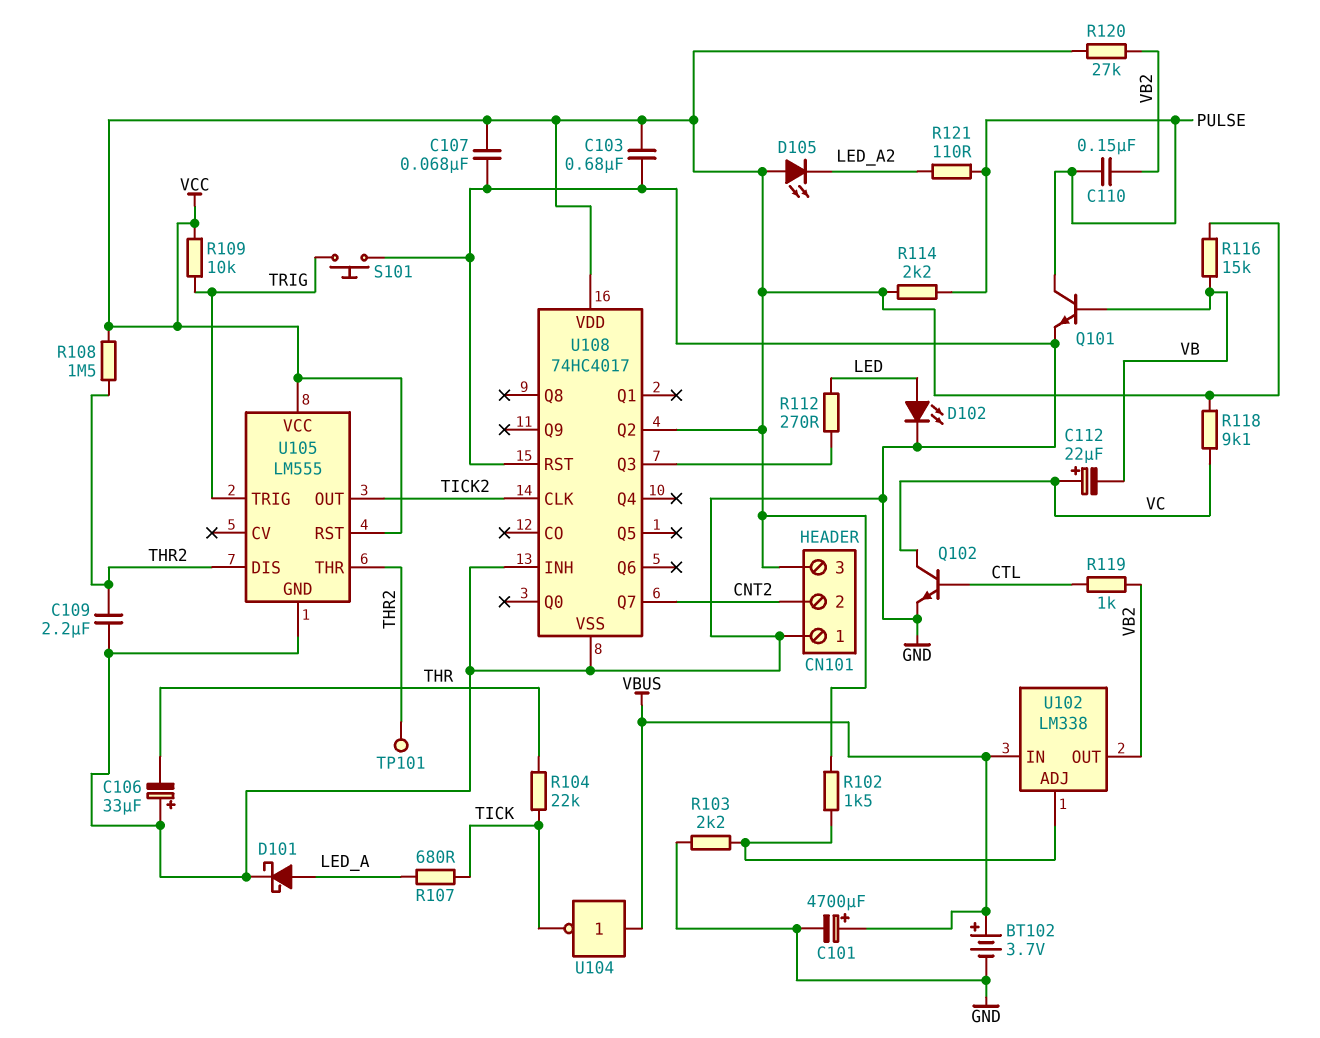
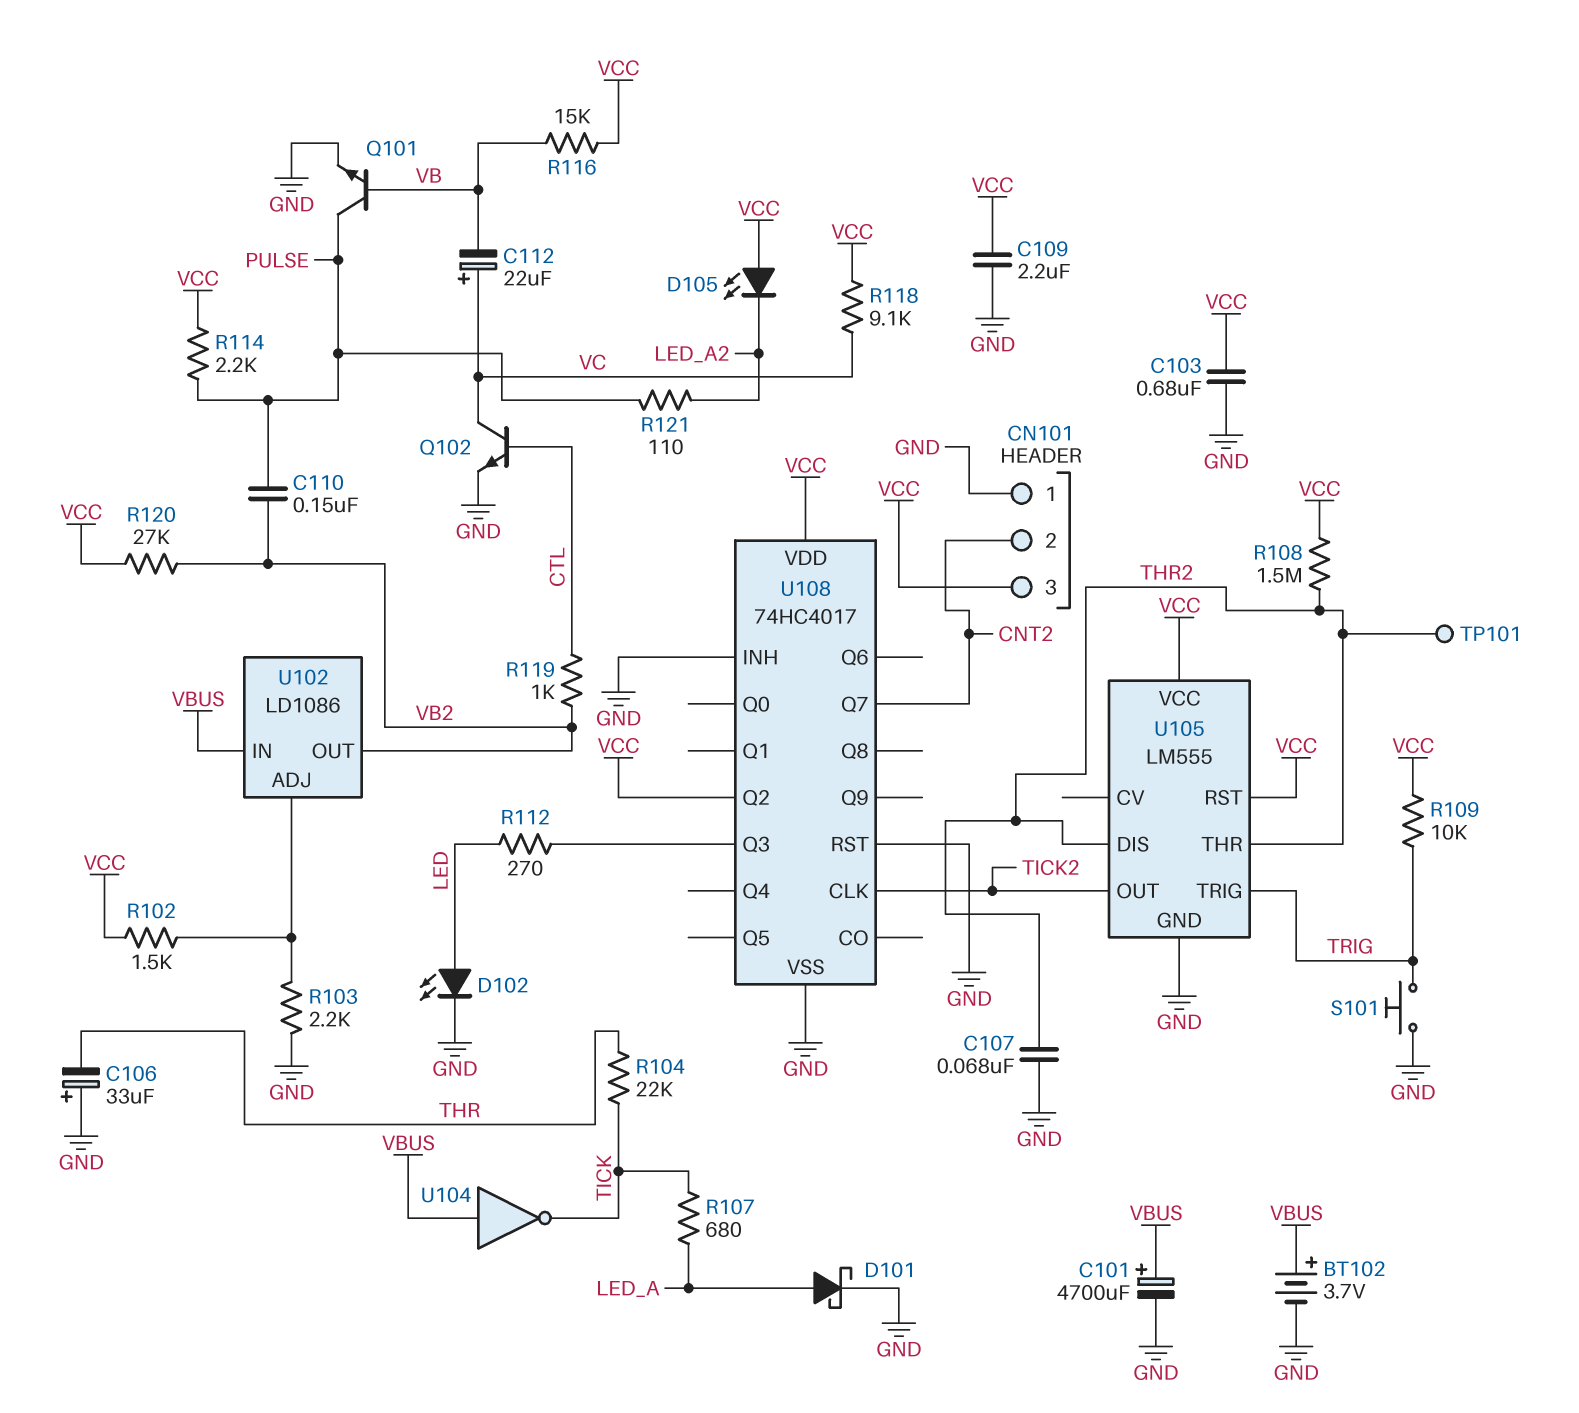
C107: 68nF (GND, VCC) -> 68nF (GND, THR2)
C109: 2.2uF (GND, THR2) -> 2.2uF (GND, VCC)
U102: LM338 -> LD1086

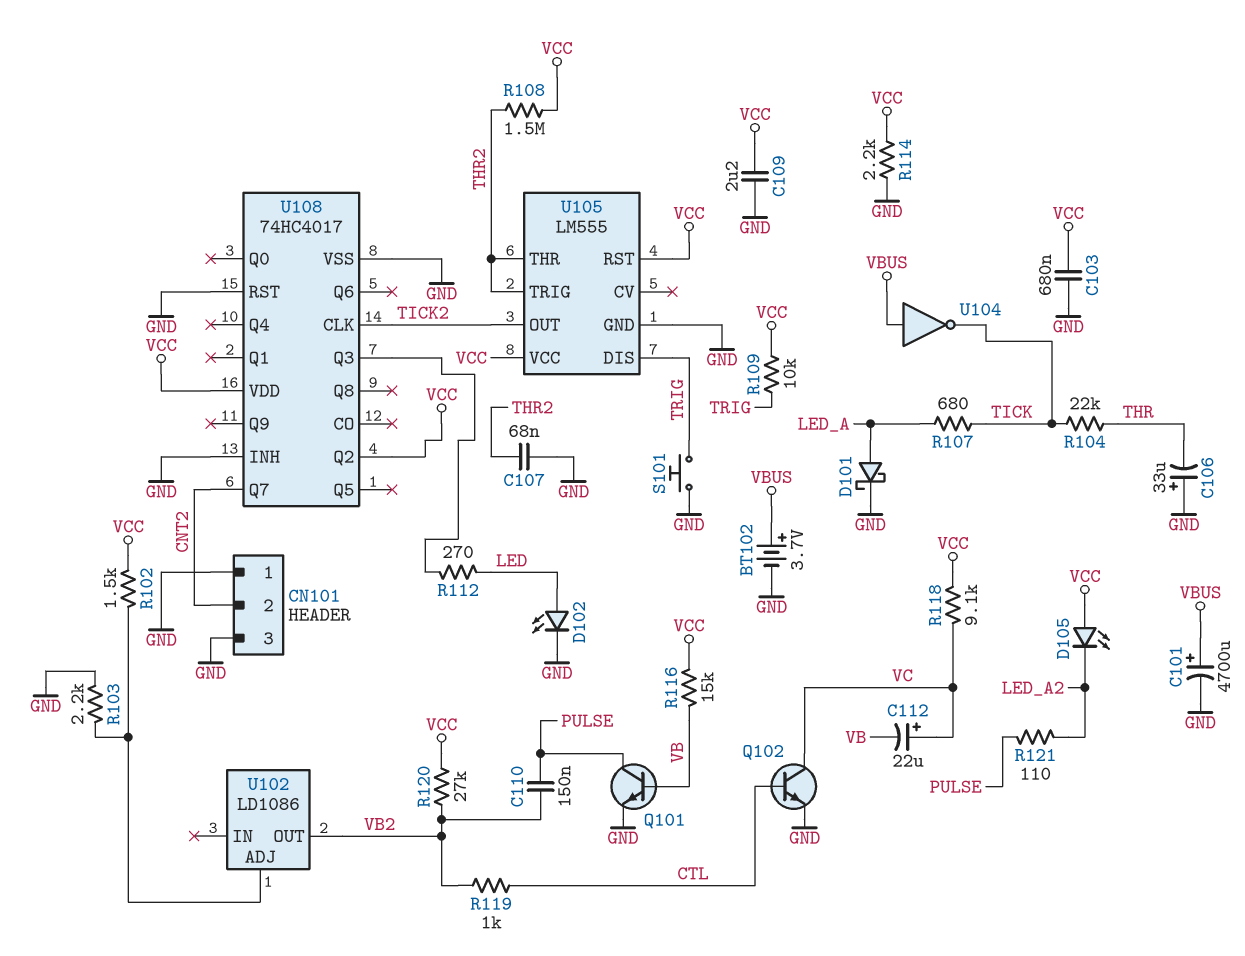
CN101 pin 3: VCC -> GND
R114: 2.2k (PULSE, VCC) -> 2.2k (GND, VCC)
TP101: test point (THR2) -> none
U102 pin IN: VBUS -> none
U105 pin DIS: THR2 -> TRIG
U105 pin TRIG: TRIG -> THR2

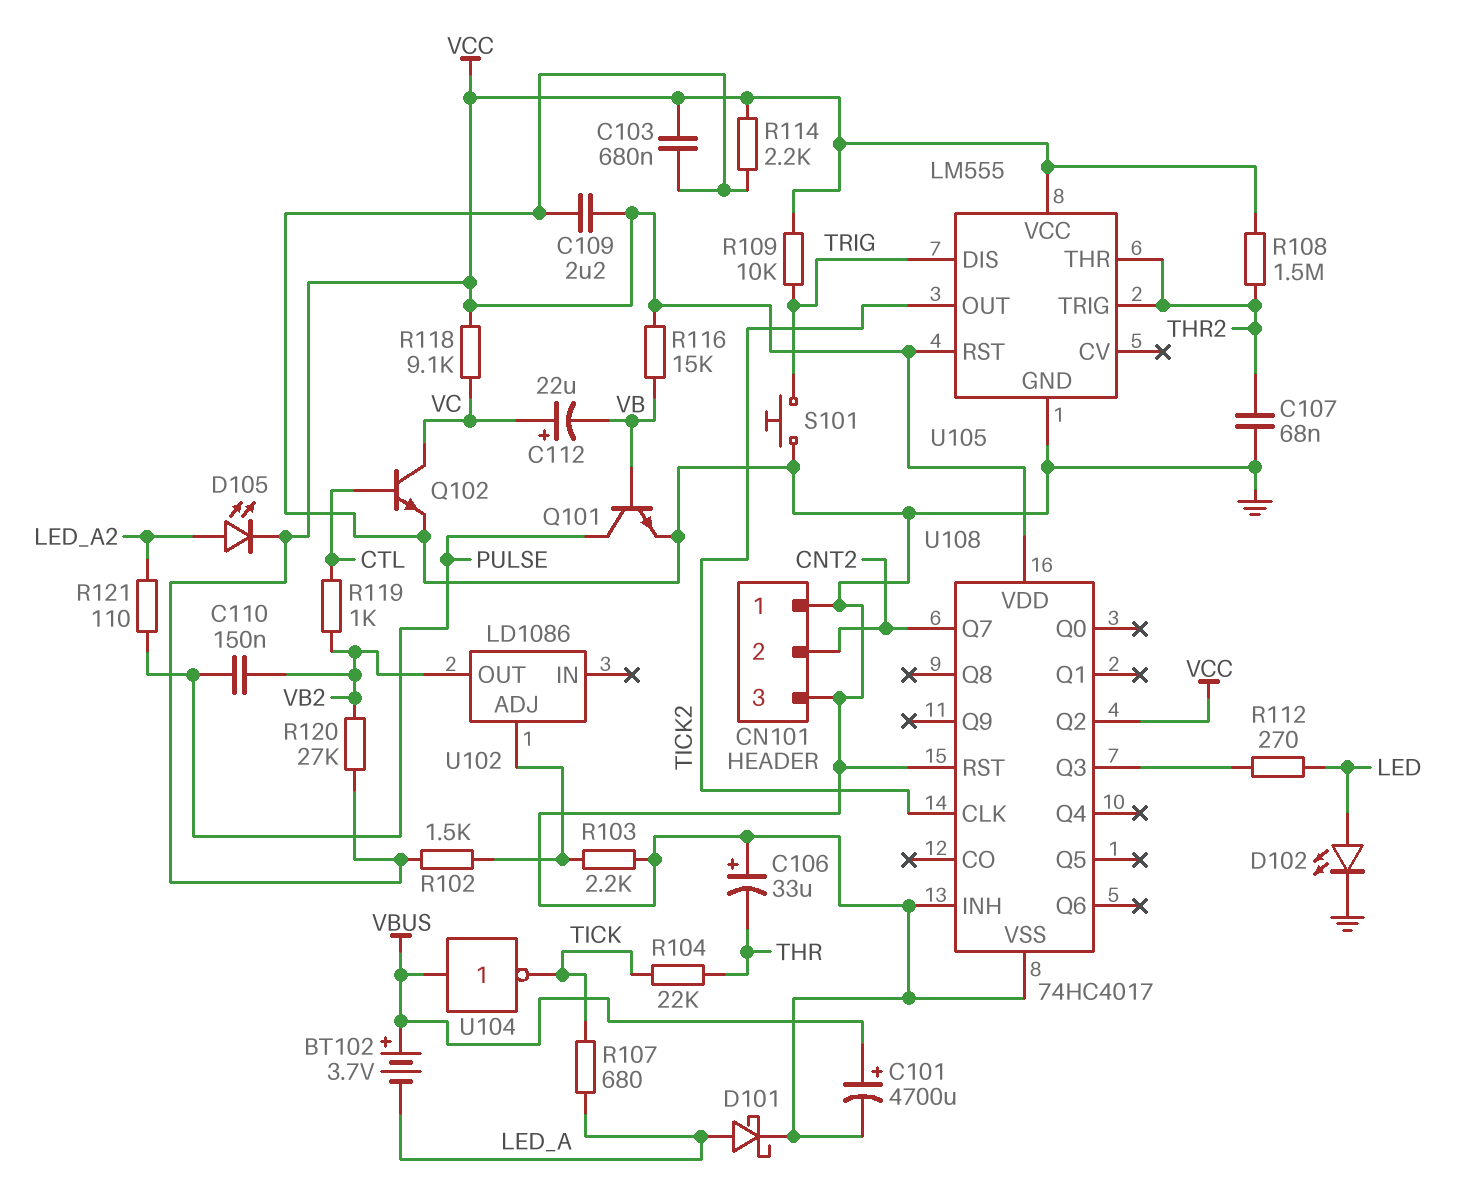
BT102: 3.7V (plus VBUS, minus GND) -> 3.7V (plus VBUS, minus LED_A)
D105: LED (A VCC, K LED_A2) -> LED (A LED_A2, K VCC)

